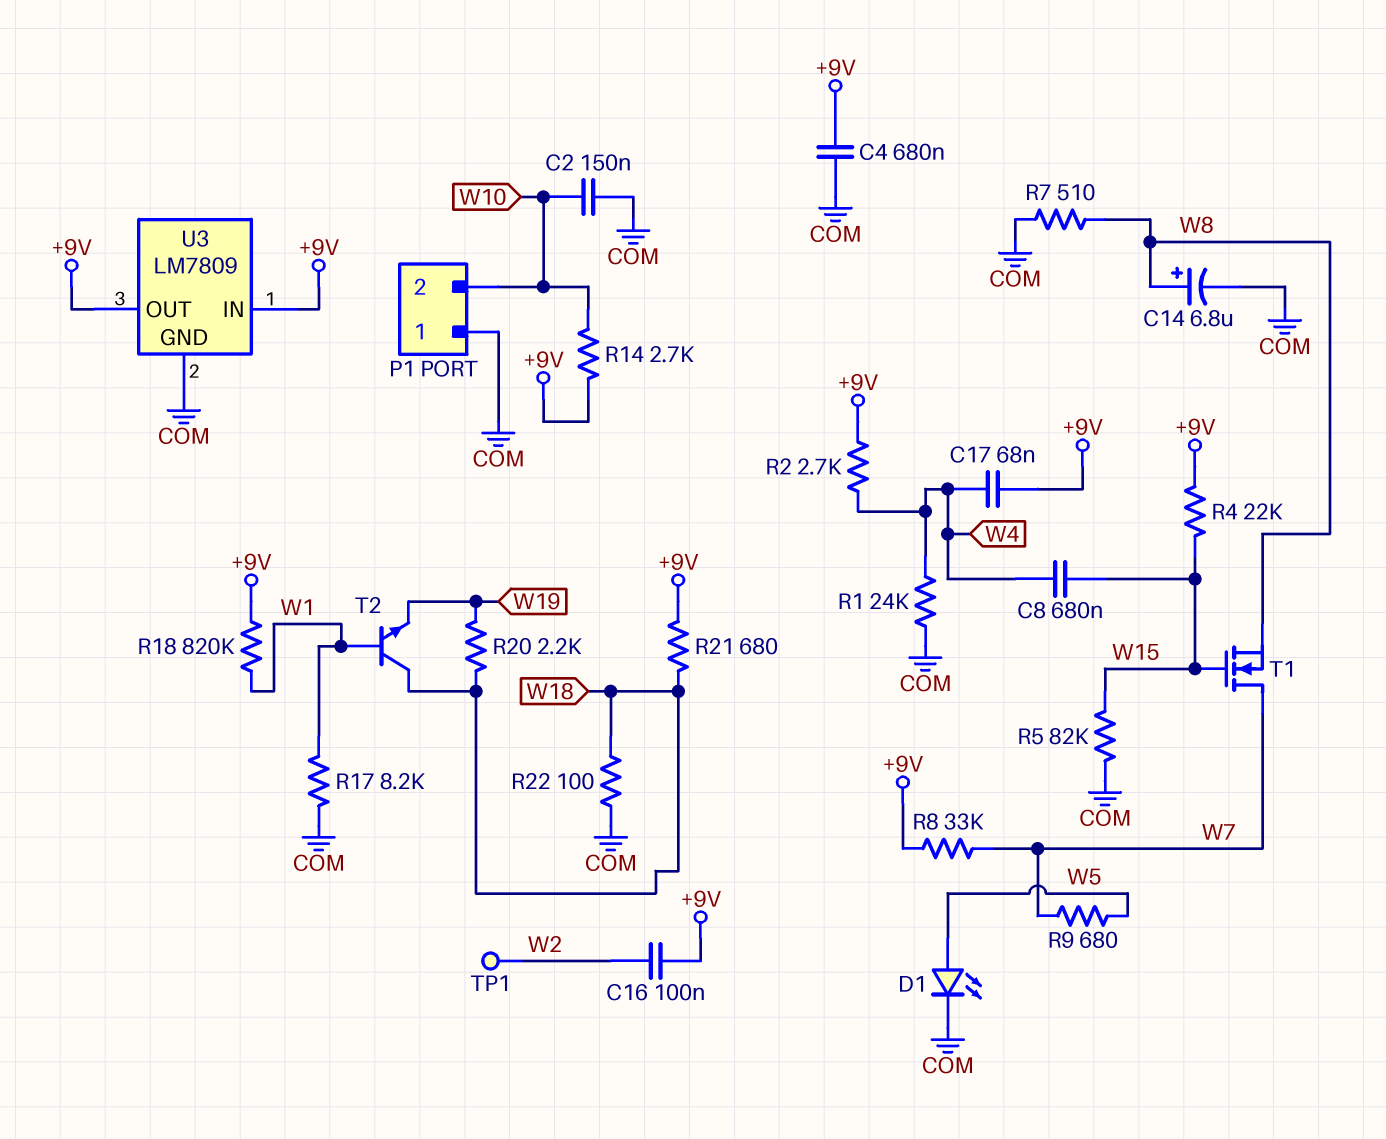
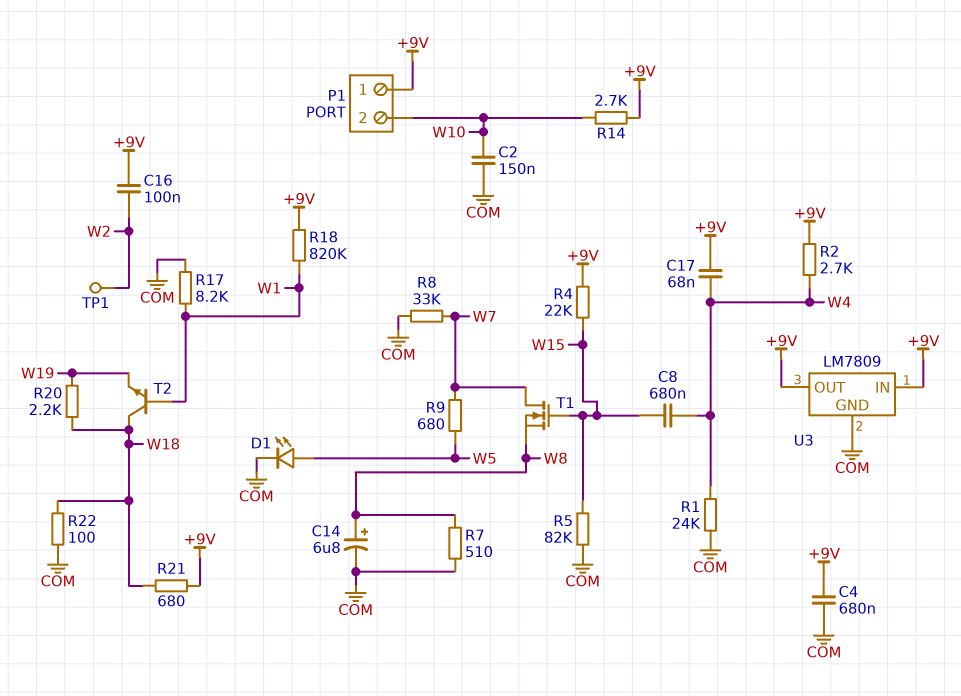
P1 pin 1: COM -> +9V
R8: 33k (+9V, W7) -> 33k (COM, W7)

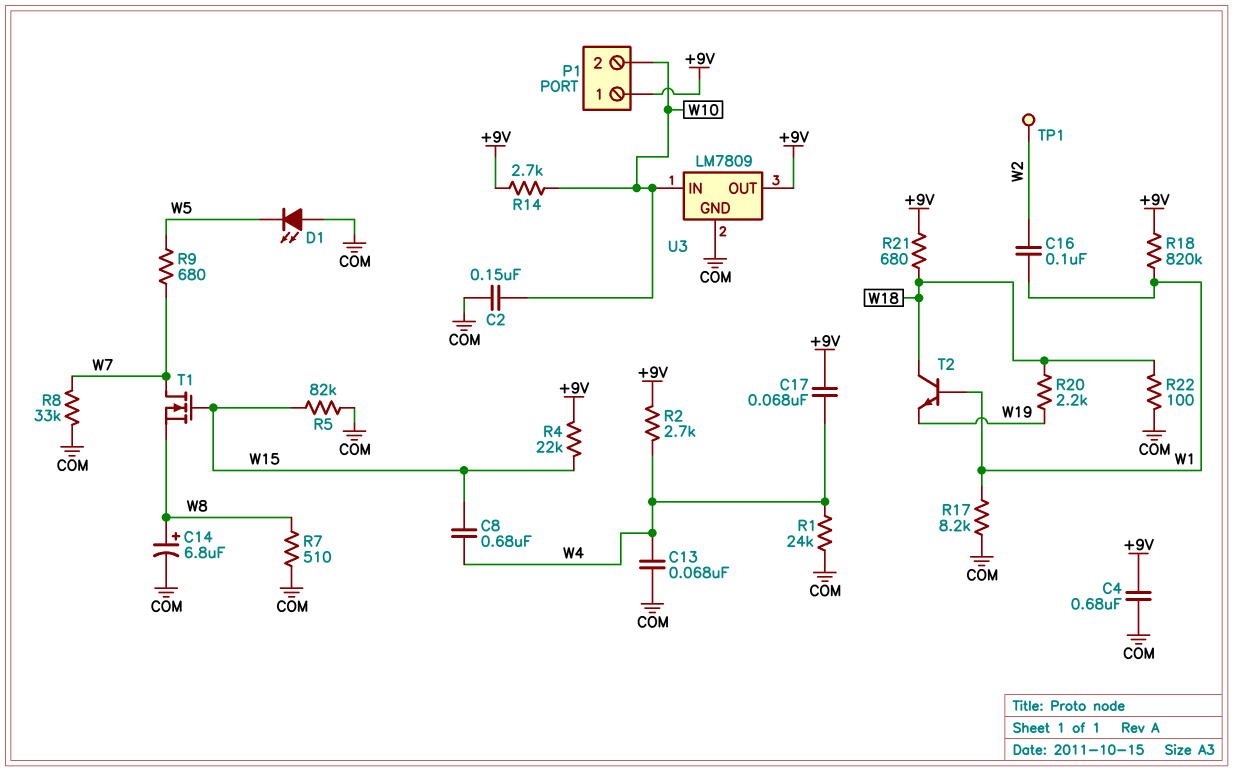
C13: none -> 68nF (COM, W4)
C16: 100nF (+9V, W2) -> 100nF (W1, W2)
D1: LED (A W5, K COM) -> LED (A COM, K W5)
U3 pin IN: +9V -> W10

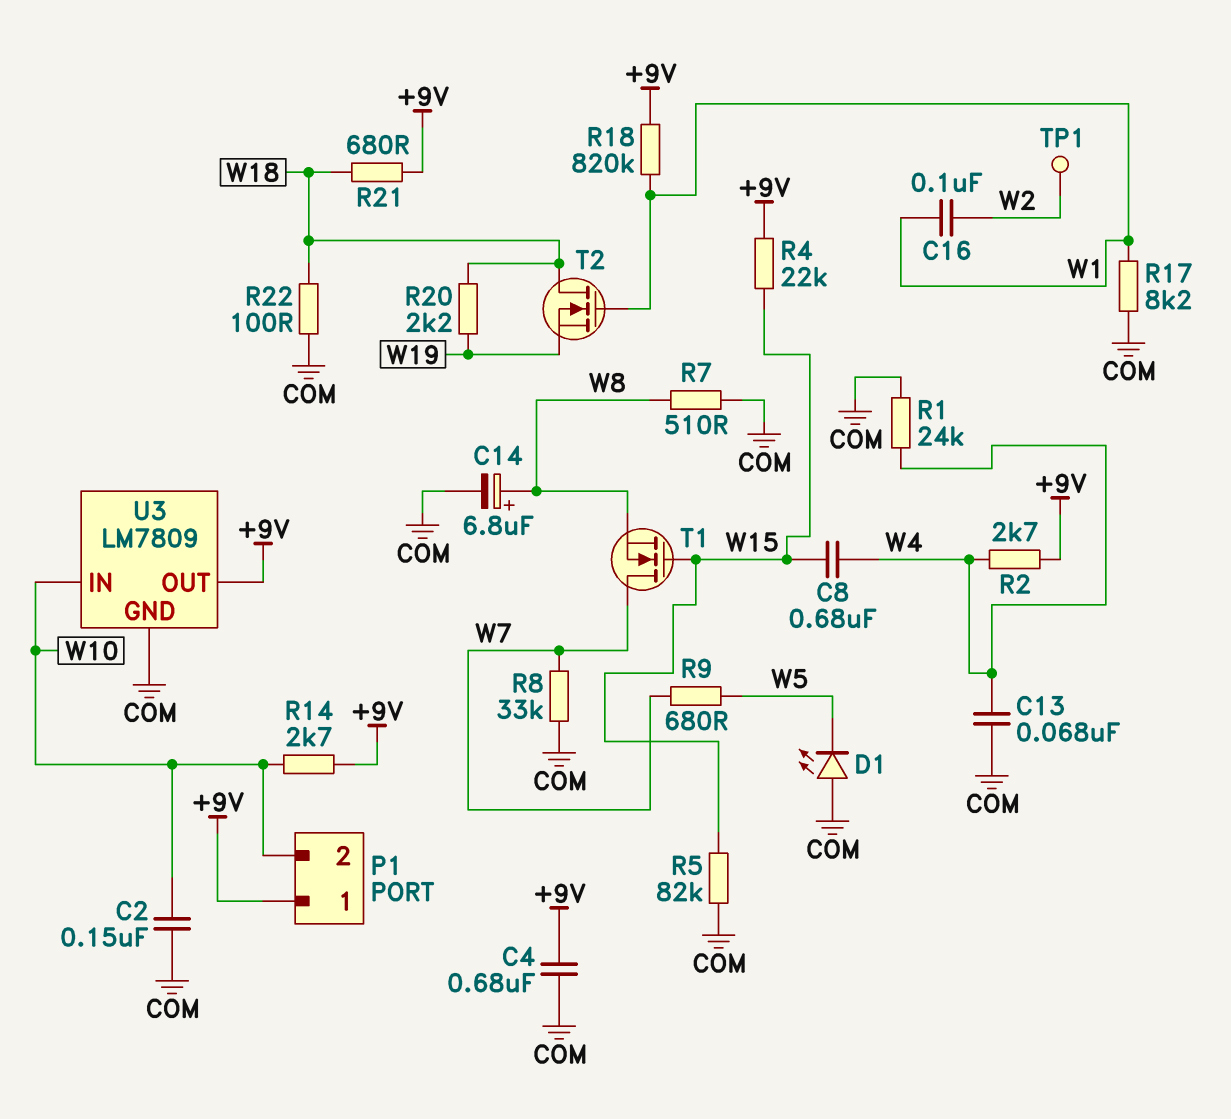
C17: 68nF (+9V, W4) -> none
T2: NPN (B W1, C W18, E W19) -> NMOS (G W1, D W18, S W19)

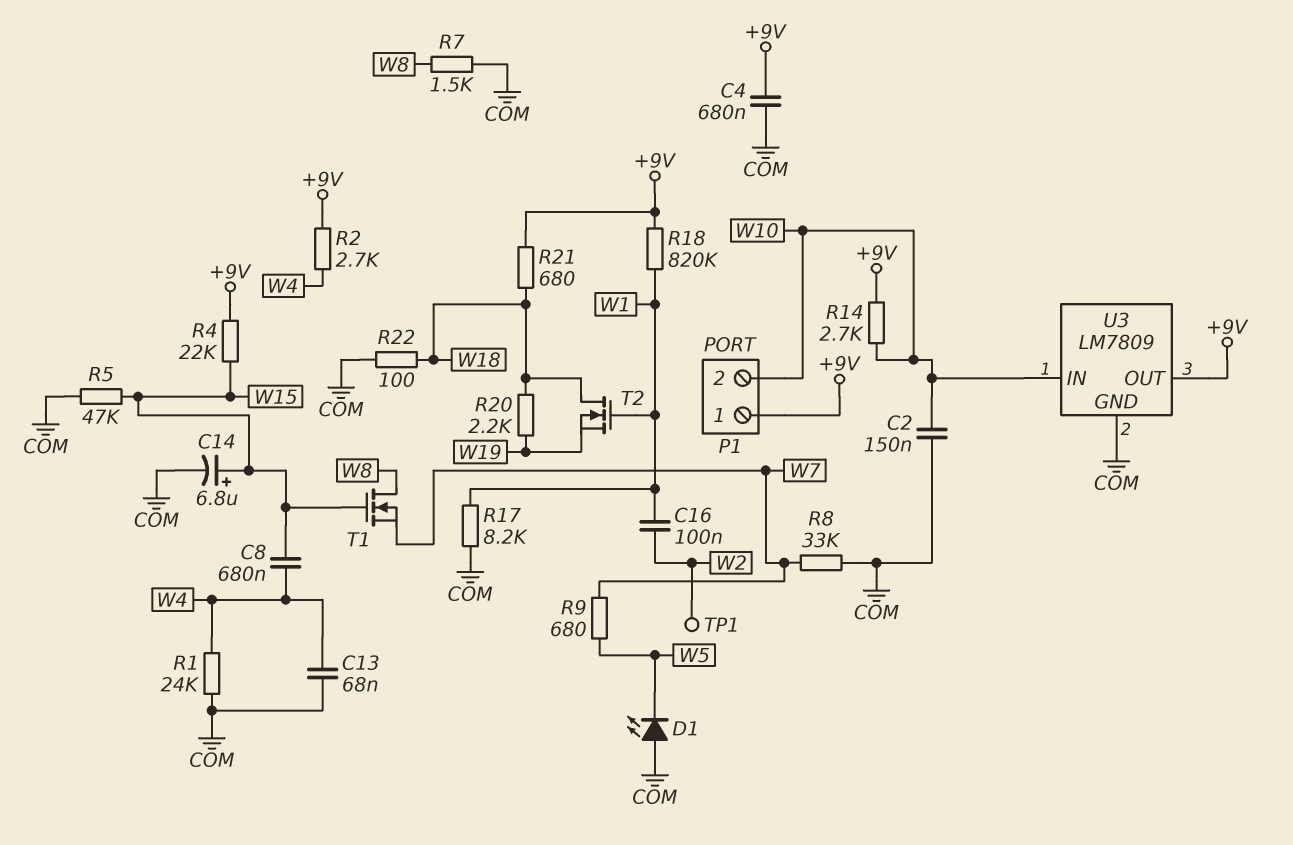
C14: 6.8uF (plus W8, minus COM) -> 6.8uF (plus W15, minus COM)
R5: 82k (COM, W15) -> 47k (COM, W15)
R7: 510 (COM, W8) -> 1.5k (COM, W8)
T1: NMOS (G W15, D W7, S W8) -> NMOS (G W15, D W8, S W7)

